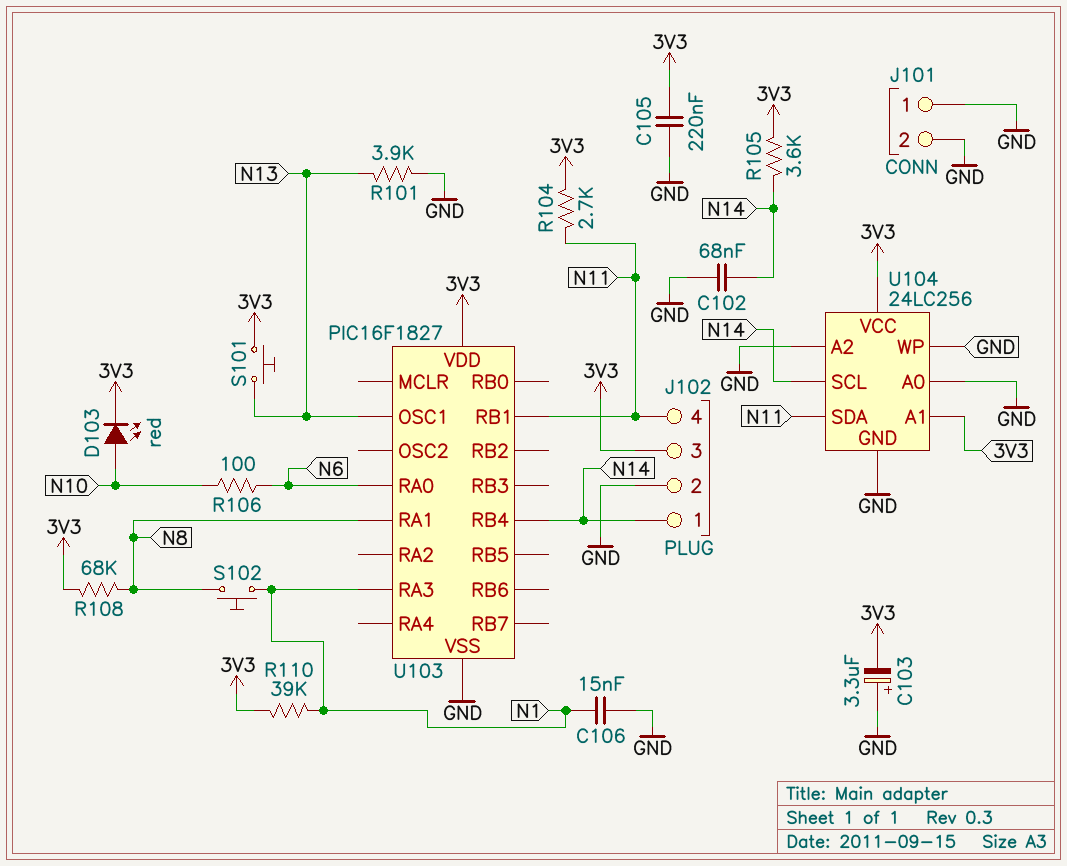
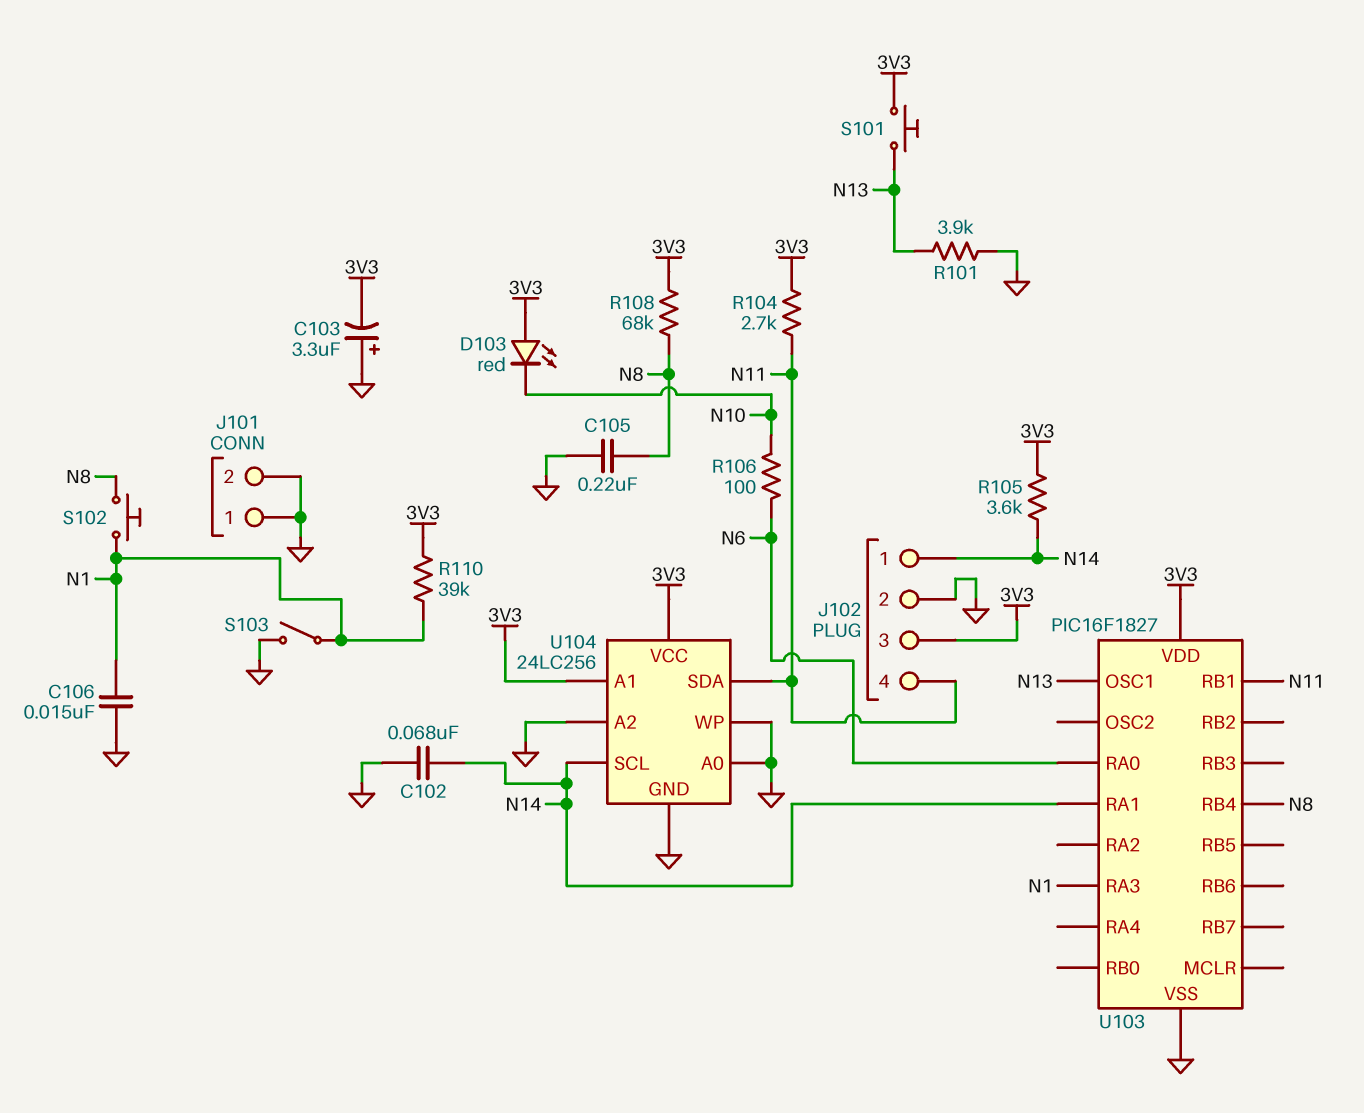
C105: 220nF (3V3, GND) -> 220nF (GND, N8)
D103: LED red (A N10, K 3V3) -> LED red (A 3V3, K N10)
S103: none -> switch (GND, N1)
U103 pin RA1: N8 -> N14
U103 pin RB4: N14 -> N8

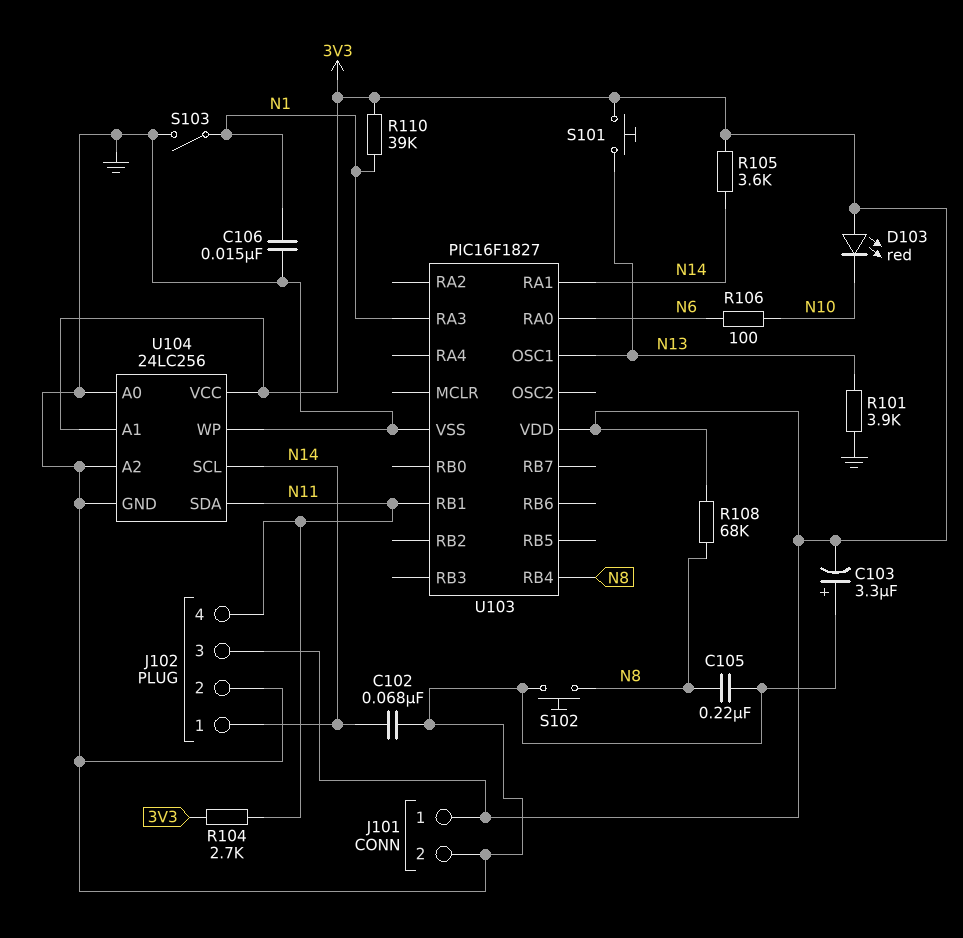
J101 pin 1: GND -> 3V3
S102: button (N1, N8) -> button (GND, N8)

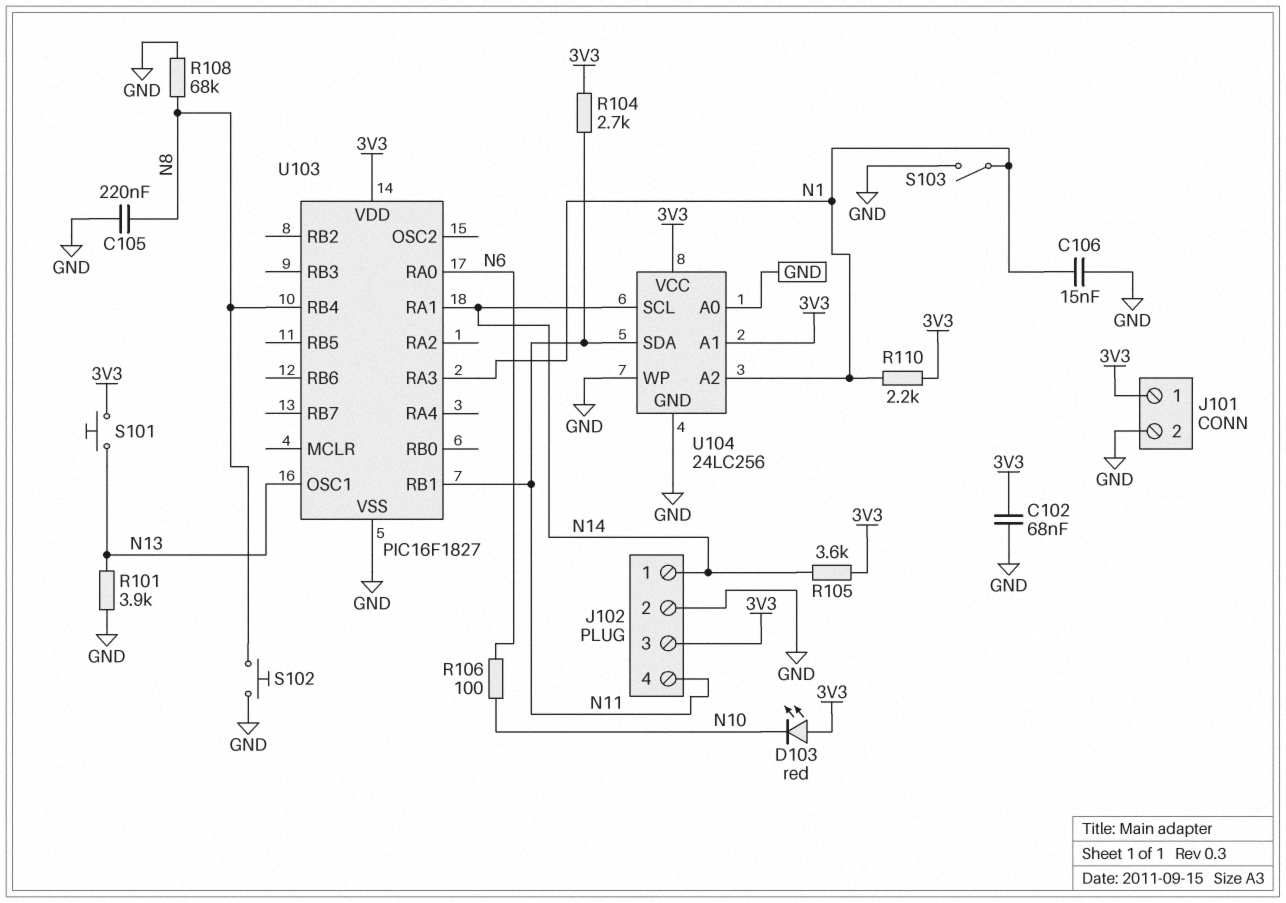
C102: 68nF (GND, N14) -> 68nF (3V3, GND)
C103: 3.3uF (plus GND, minus 3V3) -> none
R108: 68k (3V3, N8) -> 68k (GND, N8)
R110: 39k (3V3, N1) -> 2.2k (3V3, N1)
U104 pin A2: GND -> N1

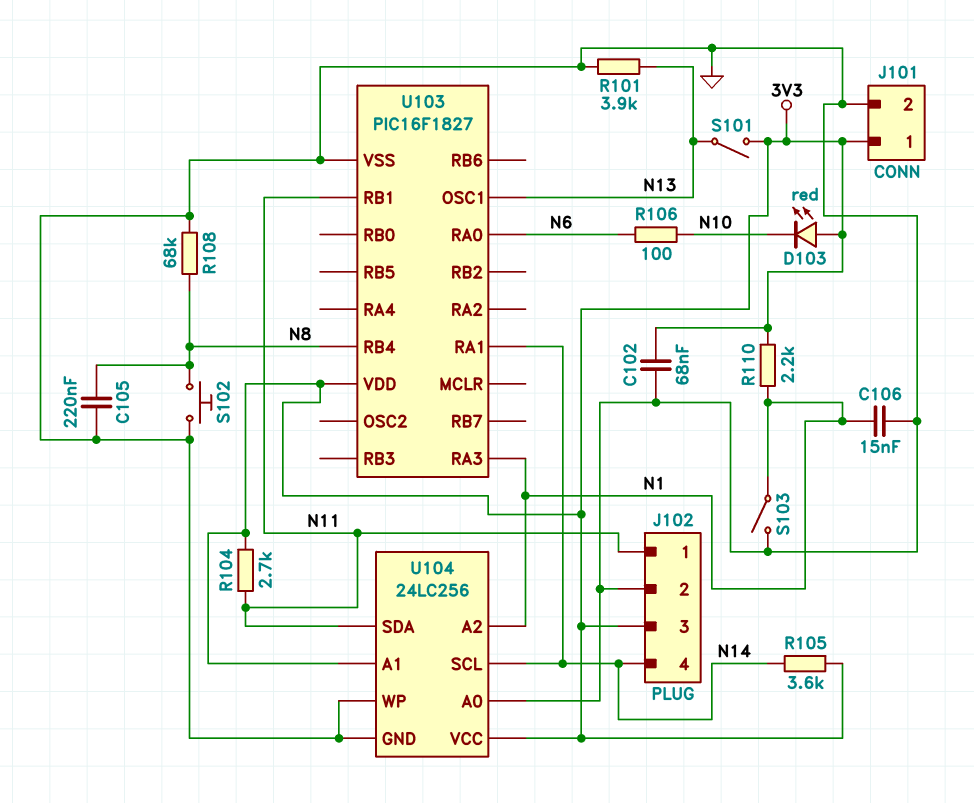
J102 pin 1: N14 -> N11
J102 pin 4: N11 -> N14
S101: button (3V3, N13) -> switch (3V3, N13)

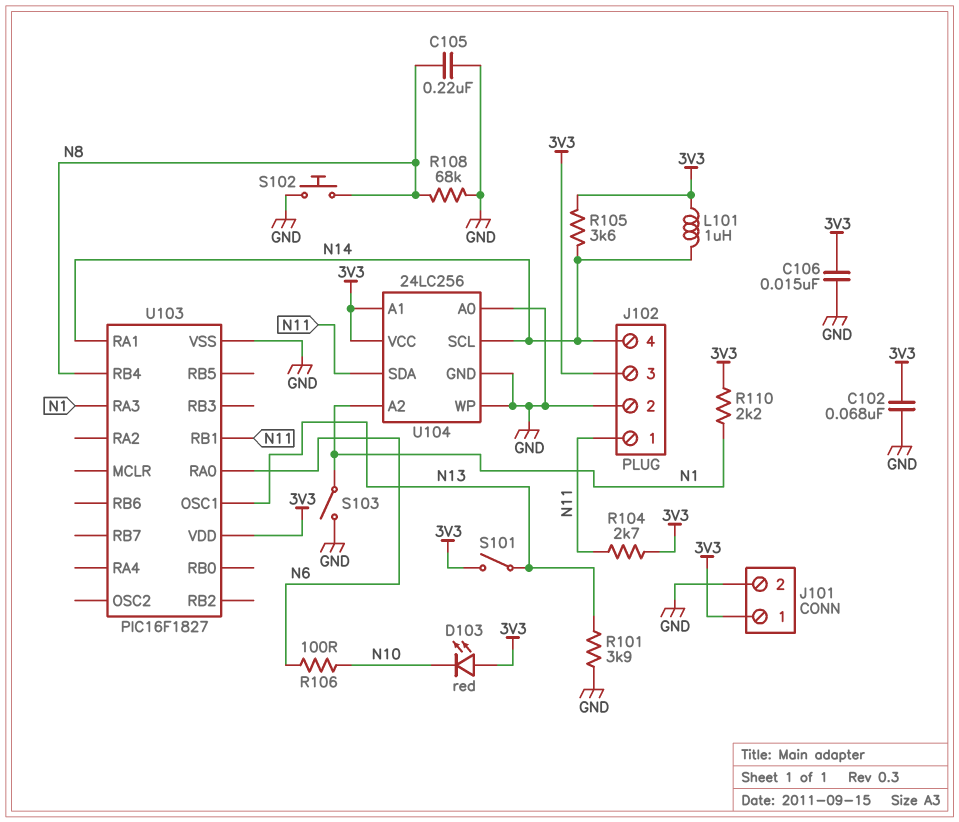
C106: 15nF (GND, N1) -> 15nF (3V3, GND)
L101: none -> 1uH (3V3, N14)

